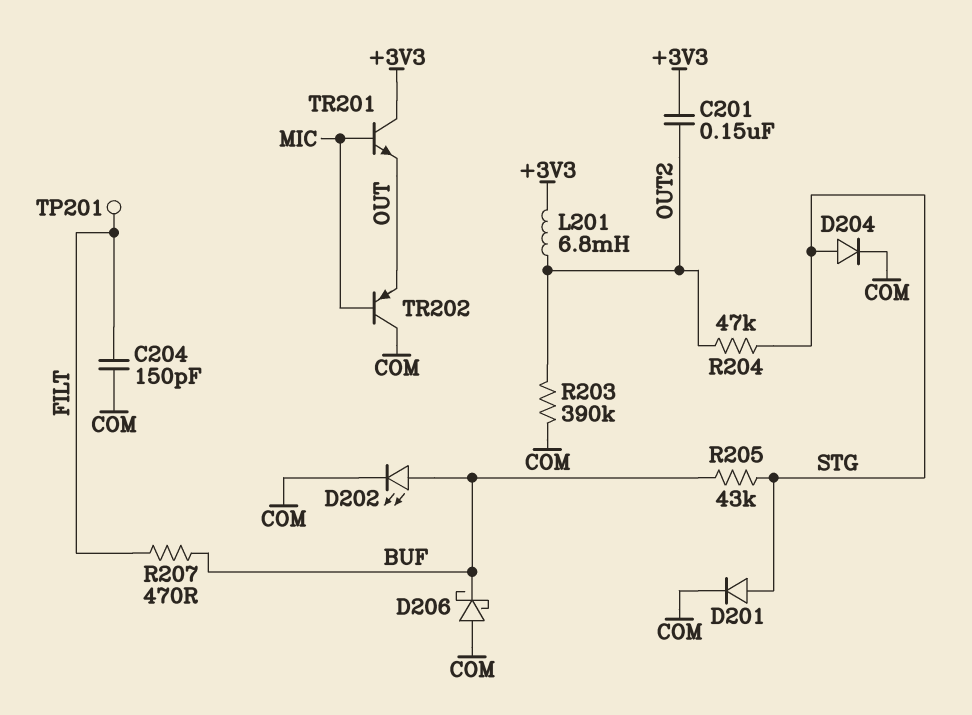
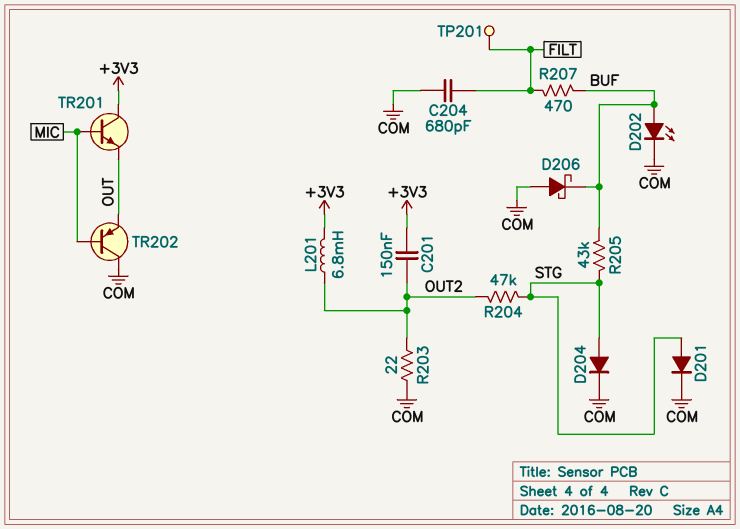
C204: 150pF (COM, FILT) -> 680pF (COM, FILT)
R203: 390k (COM, OUT2) -> 22 (COM, OUT2)

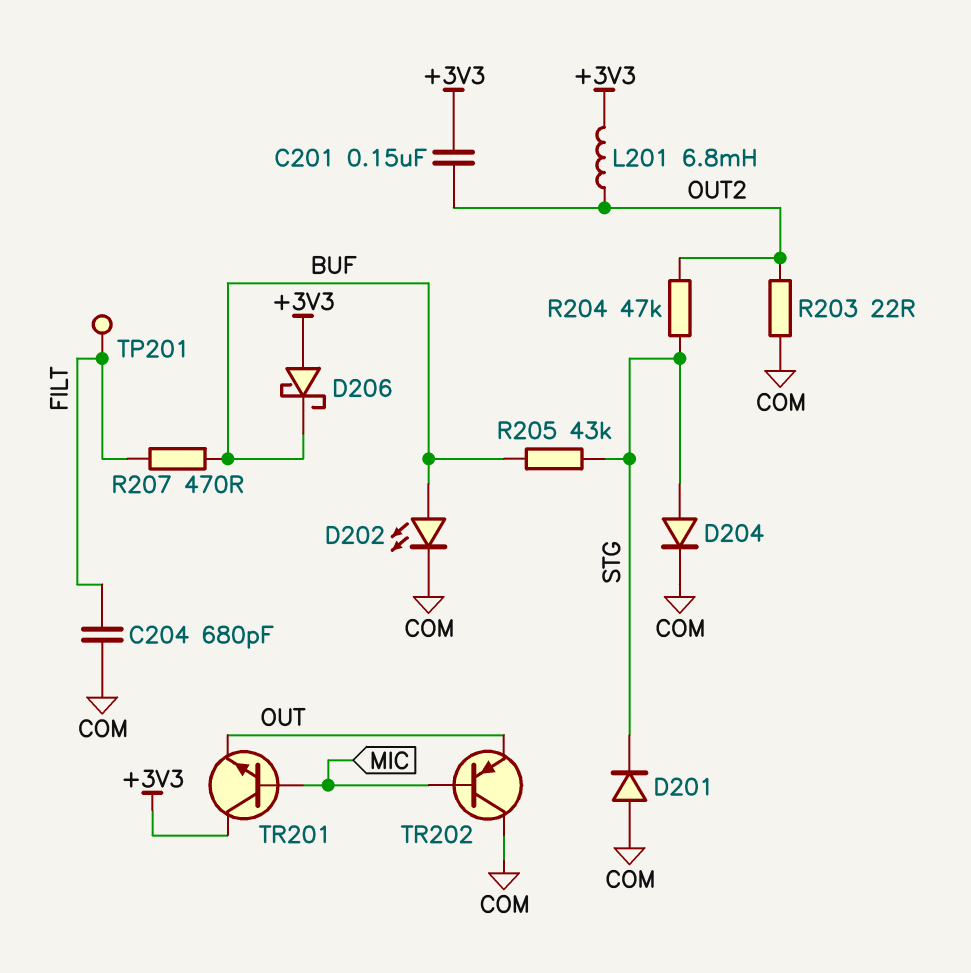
D201: diode (A STG, K COM) -> diode (A COM, K STG)
D206: schottky (A COM, K BUF) -> schottky (A +3V3, K BUF)

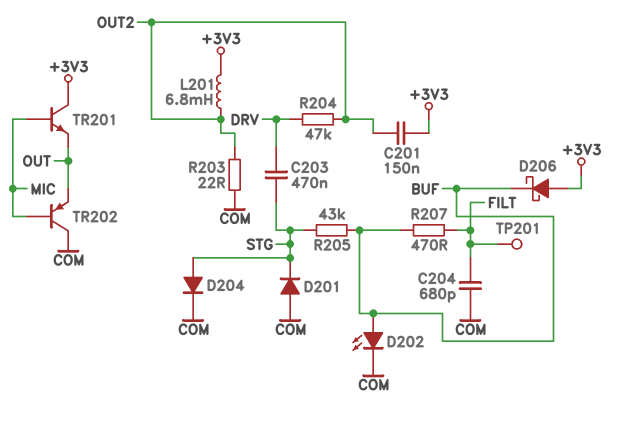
C203: none -> 470nF (DRV, STG)
R204: 47k (OUT2, STG) -> 47k (DRV, OUT2)

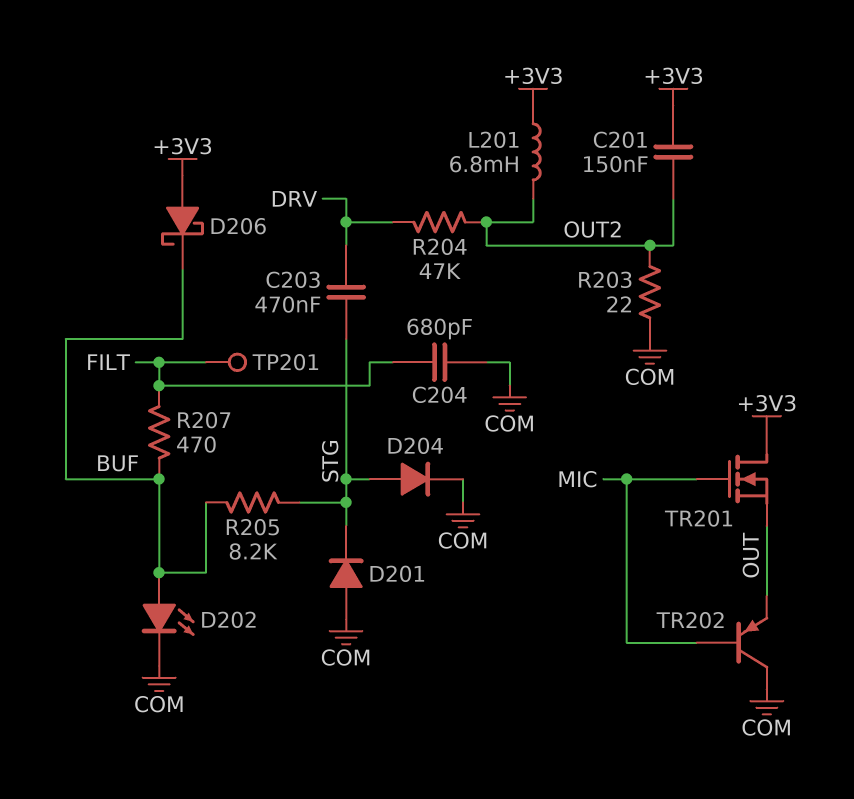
R205: 43k (BUF, STG) -> 8.2k (BUF, STG)
TR201: NPN (B MIC, C +3V3, E OUT) -> NMOS (G MIC, D +3V3, S OUT)

